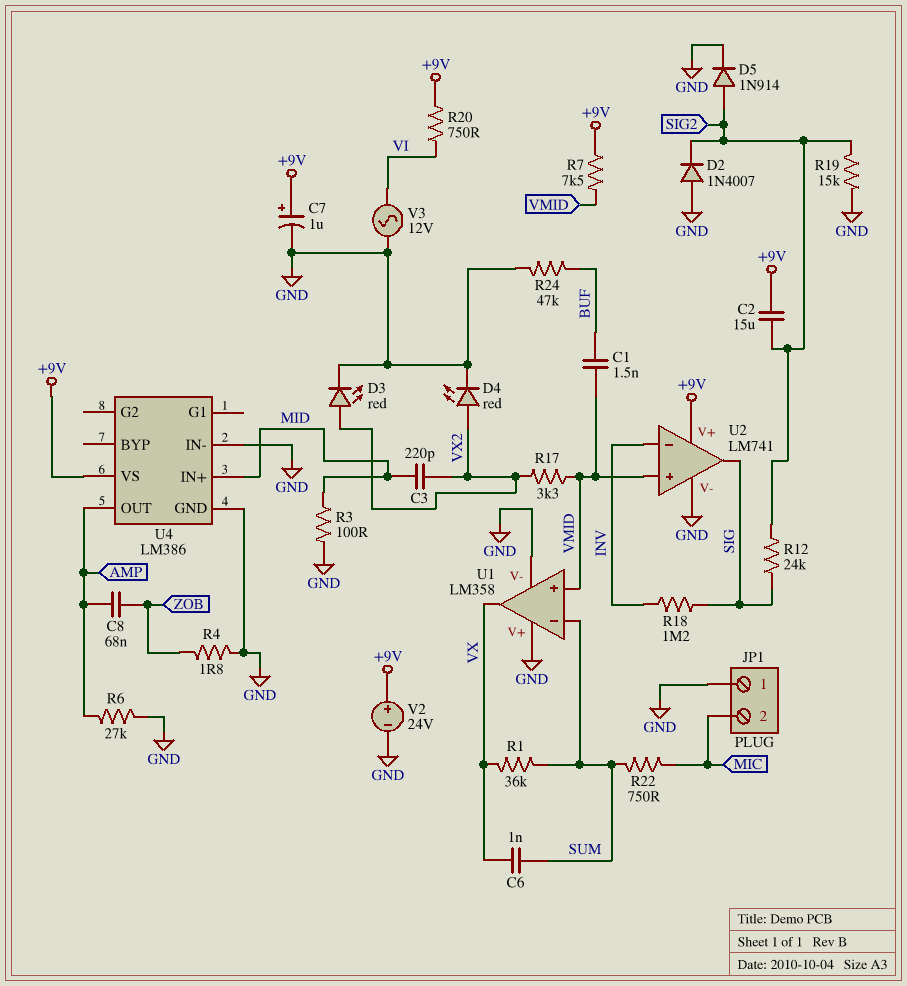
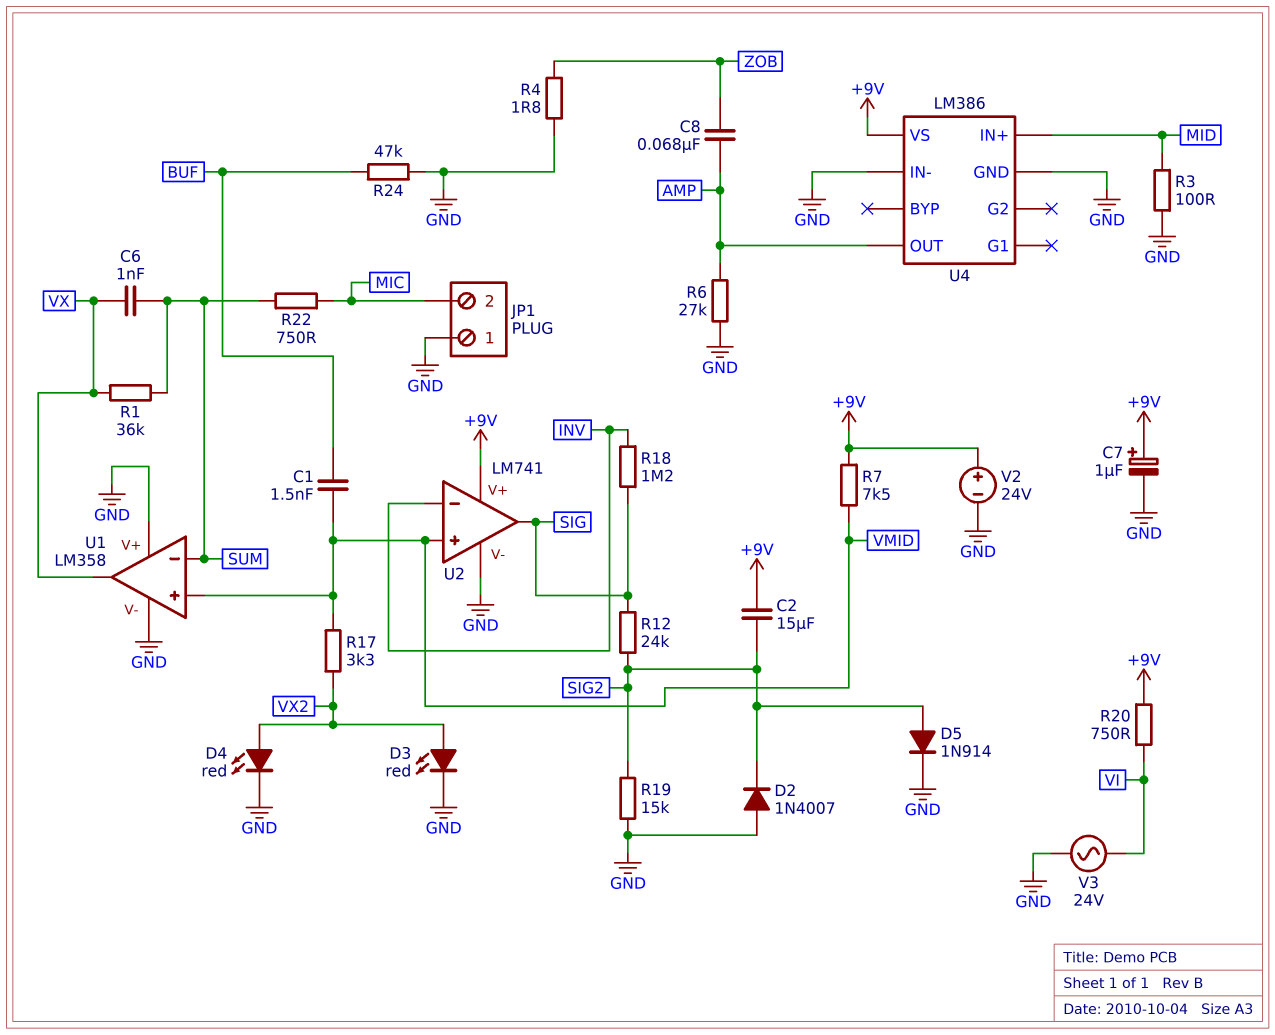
C3: 220pF (MID, VX2) -> none
V3: AC 12V (GND, VI) -> AC 24V (GND, VI)

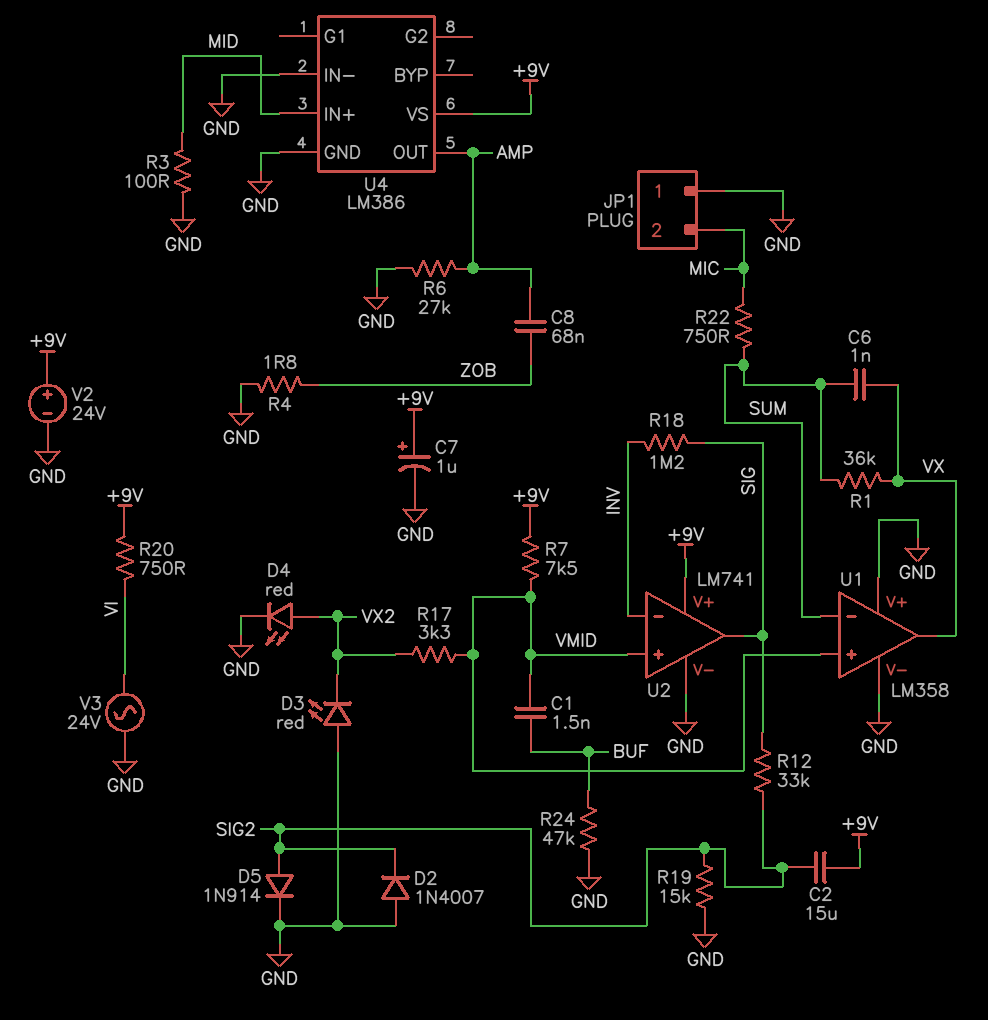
D3: LED red (A VX2, K GND) -> LED red (A GND, K VX2)
R12: 24k (SIG, SIG2) -> 33k (SIG, SIG2)

